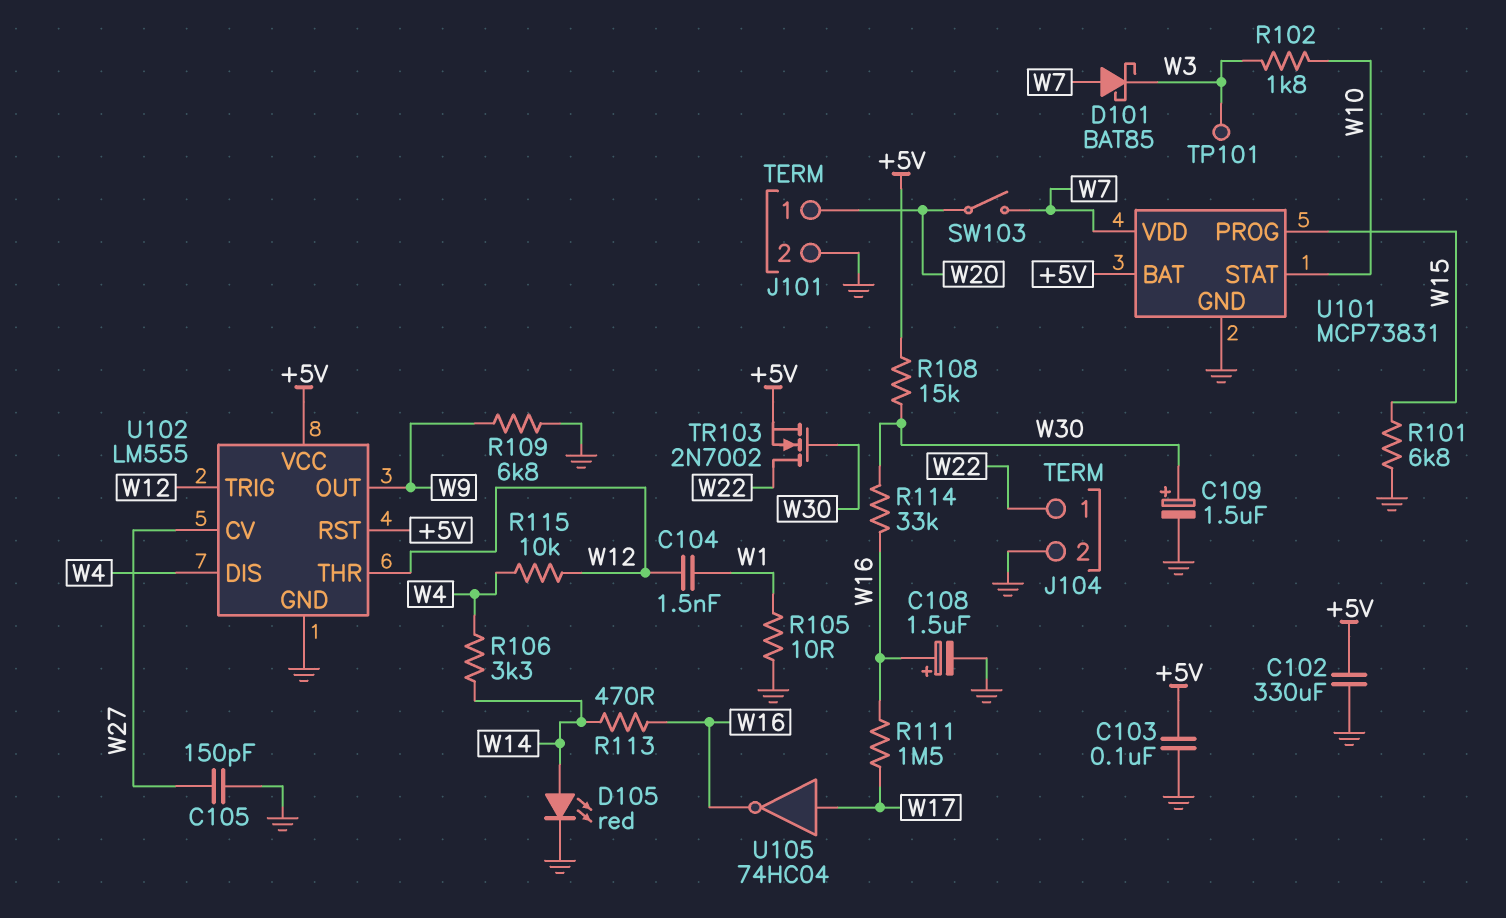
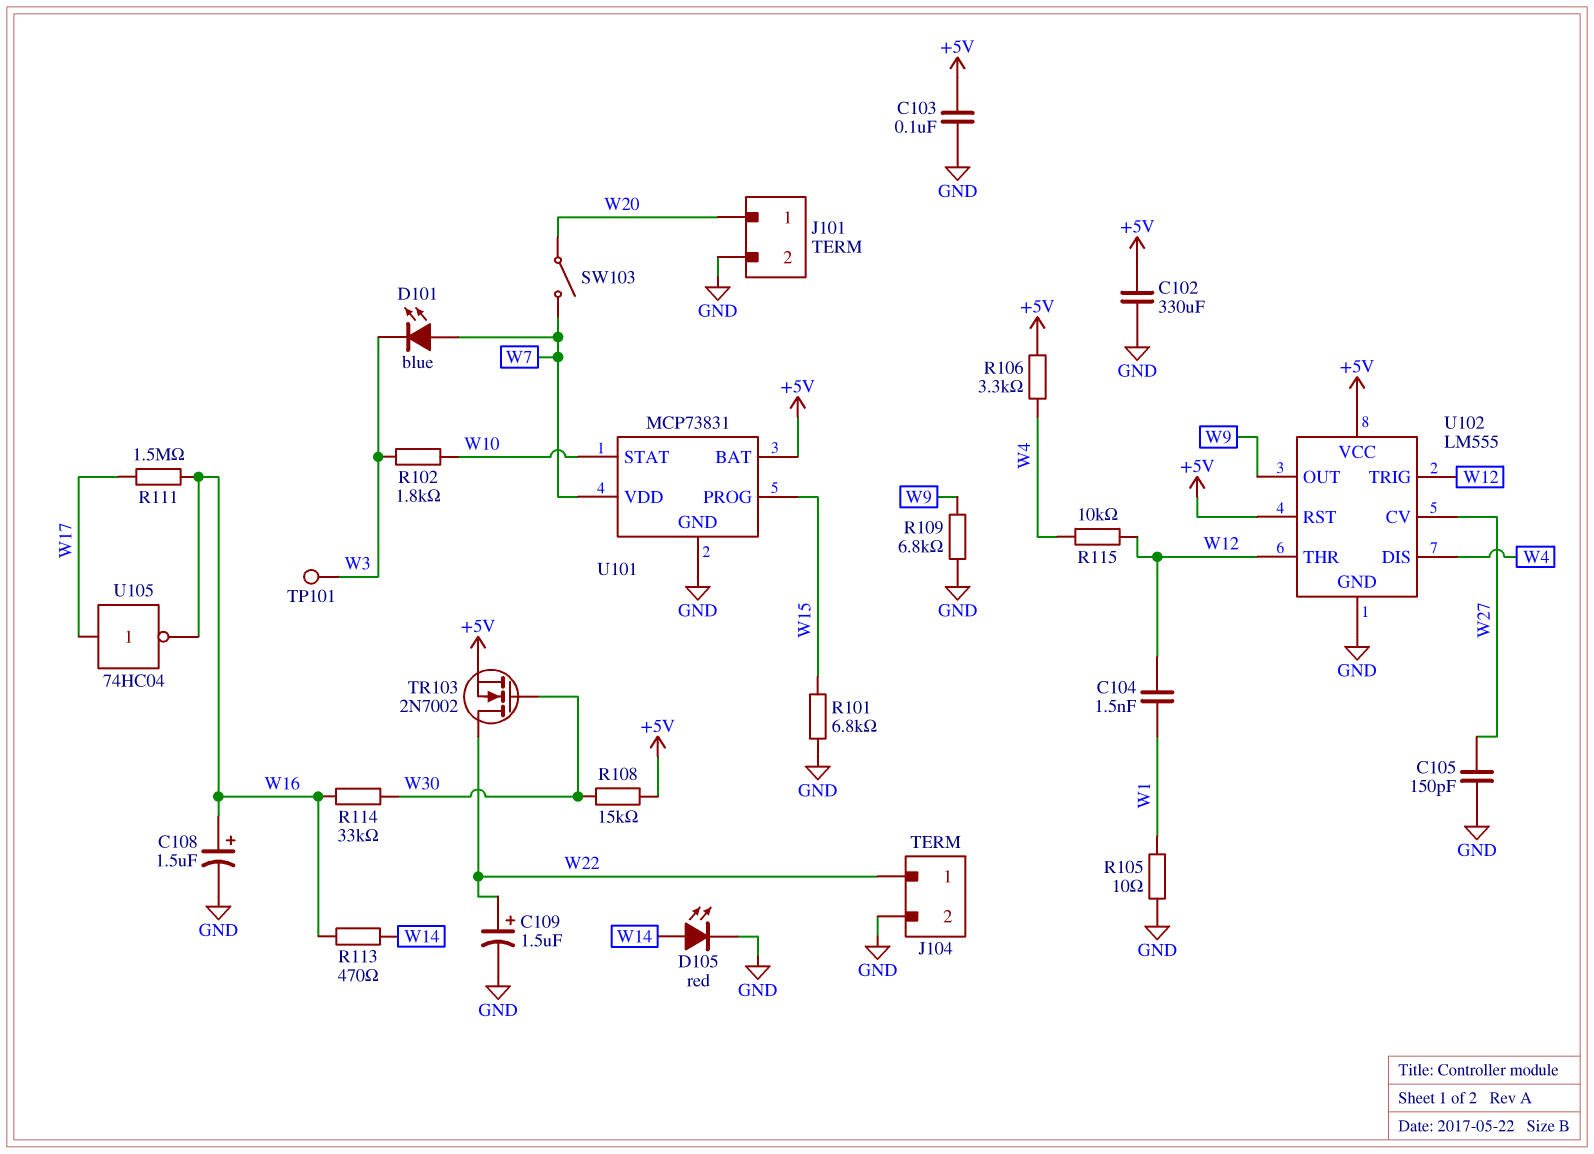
C109: 1.5uF (plus W30, minus GND) -> 1.5uF (plus W22, minus GND)
D101: schottky BAT85 (A W7, K W3) -> LED blue (A W7, K W3)
R106: 3.3k (W4, W14) -> 3.3k (+5V, W4)

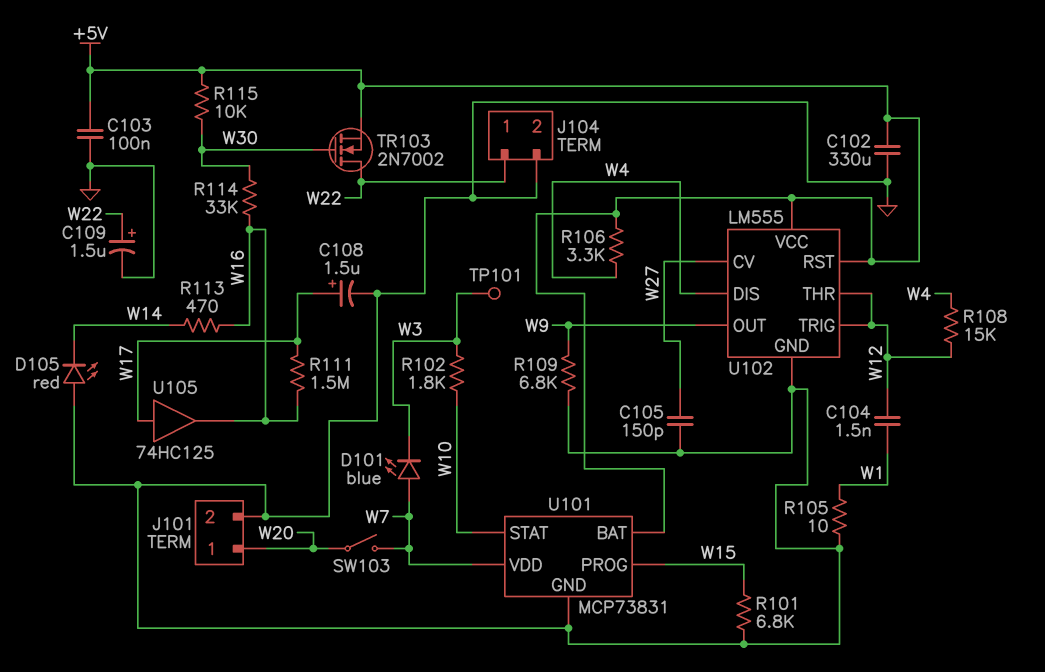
C108: 1.5uF (plus W16, minus GND) -> 1.5uF (plus W17, minus GND)
D105: LED red (A W14, K GND) -> LED red (A GND, K W14)
R108: 15k (+5V, W30) -> 15k (W4, W12)
R115: 10k (W4, W12) -> 10k (+5V, W30)
U105: NOT 74HC04 (in W17, out W16) -> buffer 74HC125 (in W17, out W16)

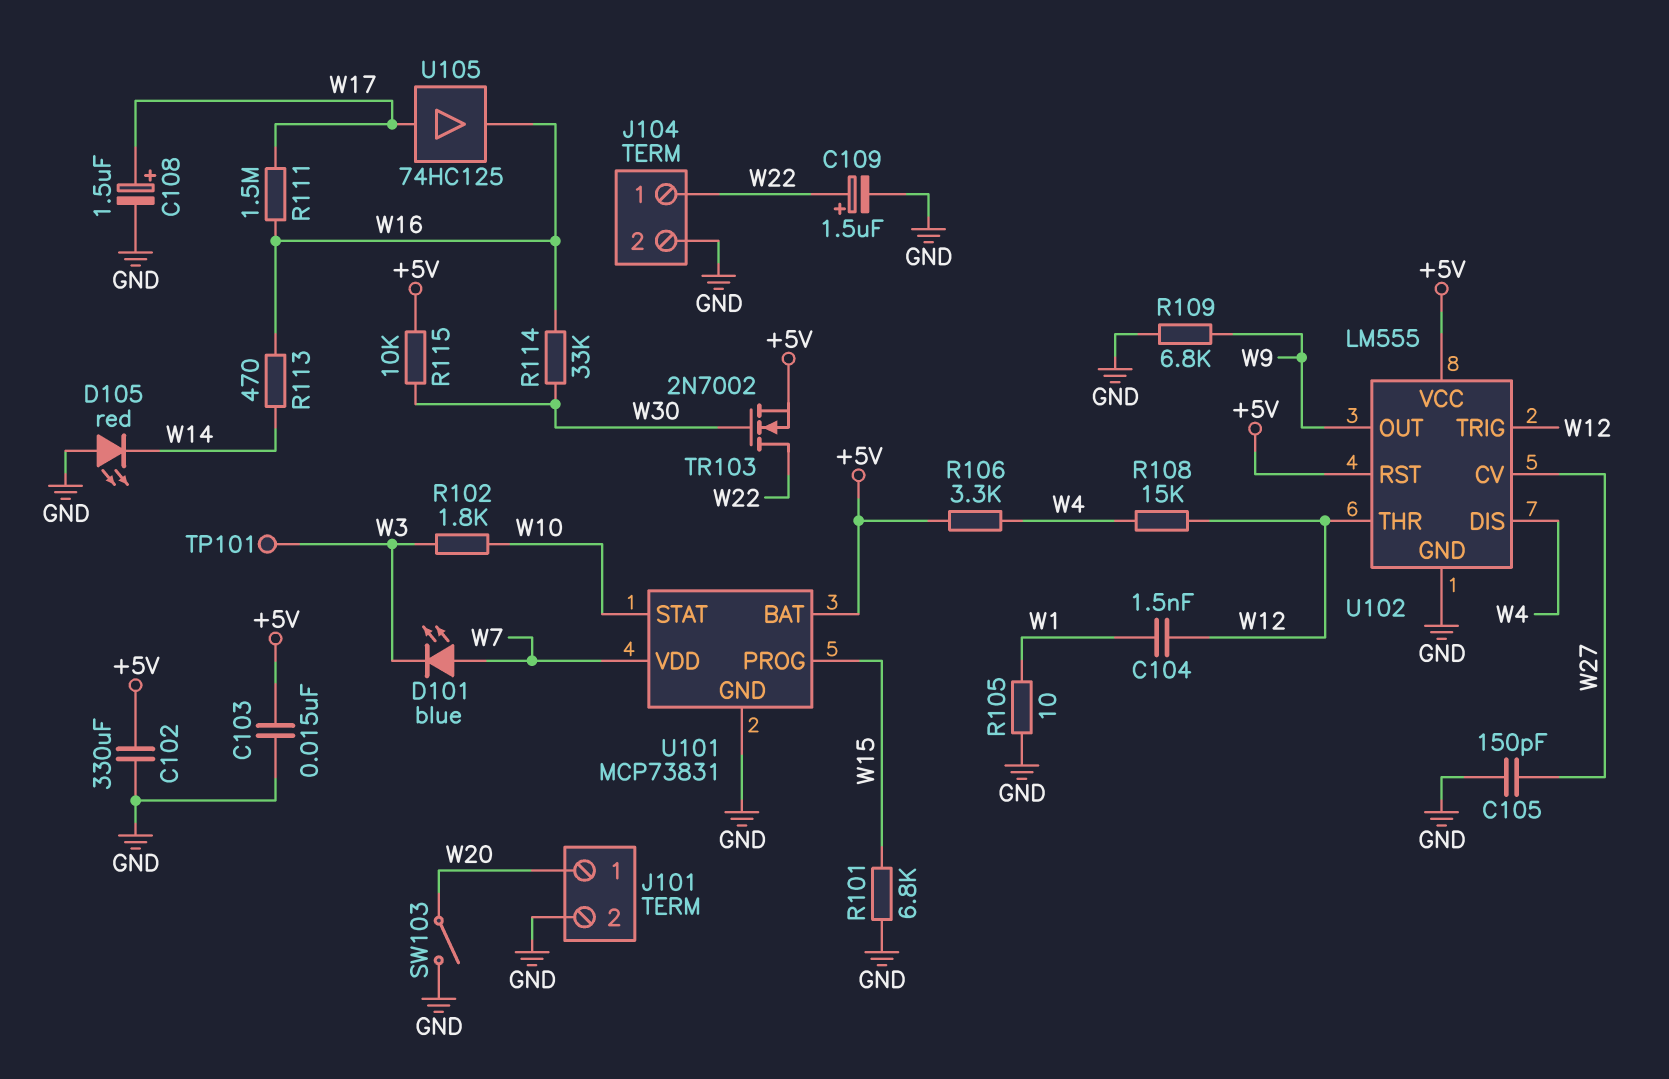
C103: 100nF (+5V, GND) -> 15nF (+5V, GND)
SW103: switch (W7, W20) -> switch (GND, W20)

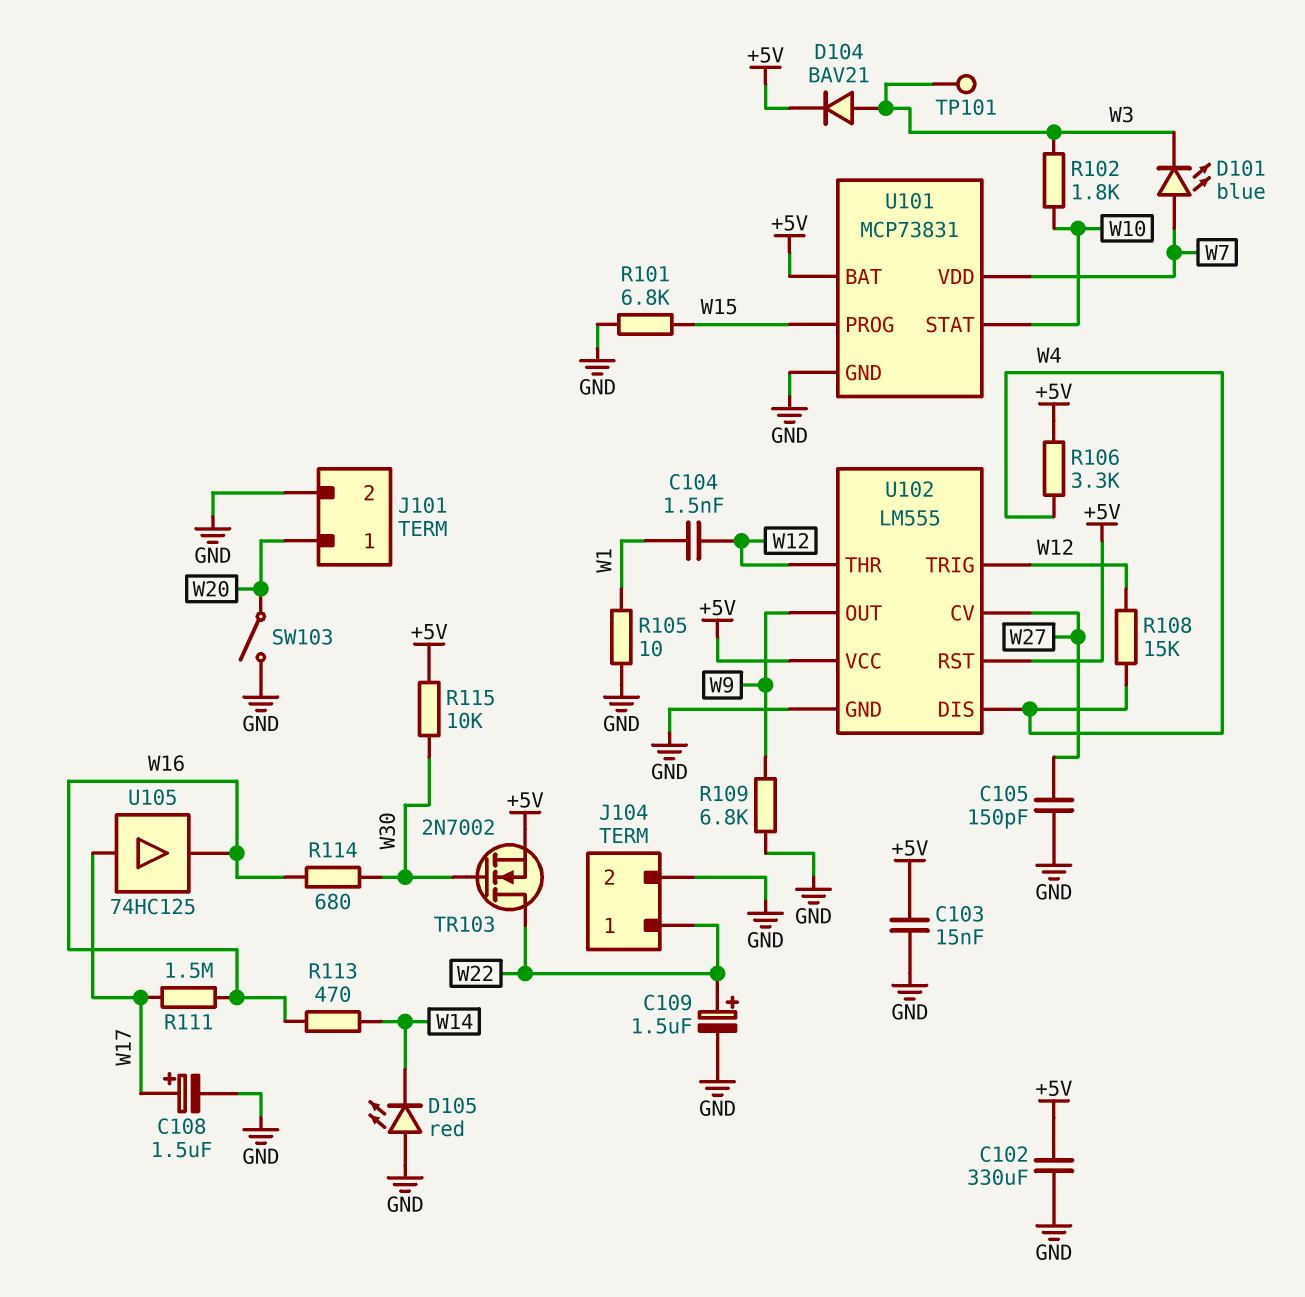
D104: none -> diode BAV21 (A W3, K +5V)
R114: 33k (W16, W30) -> 680 (W16, W30)

